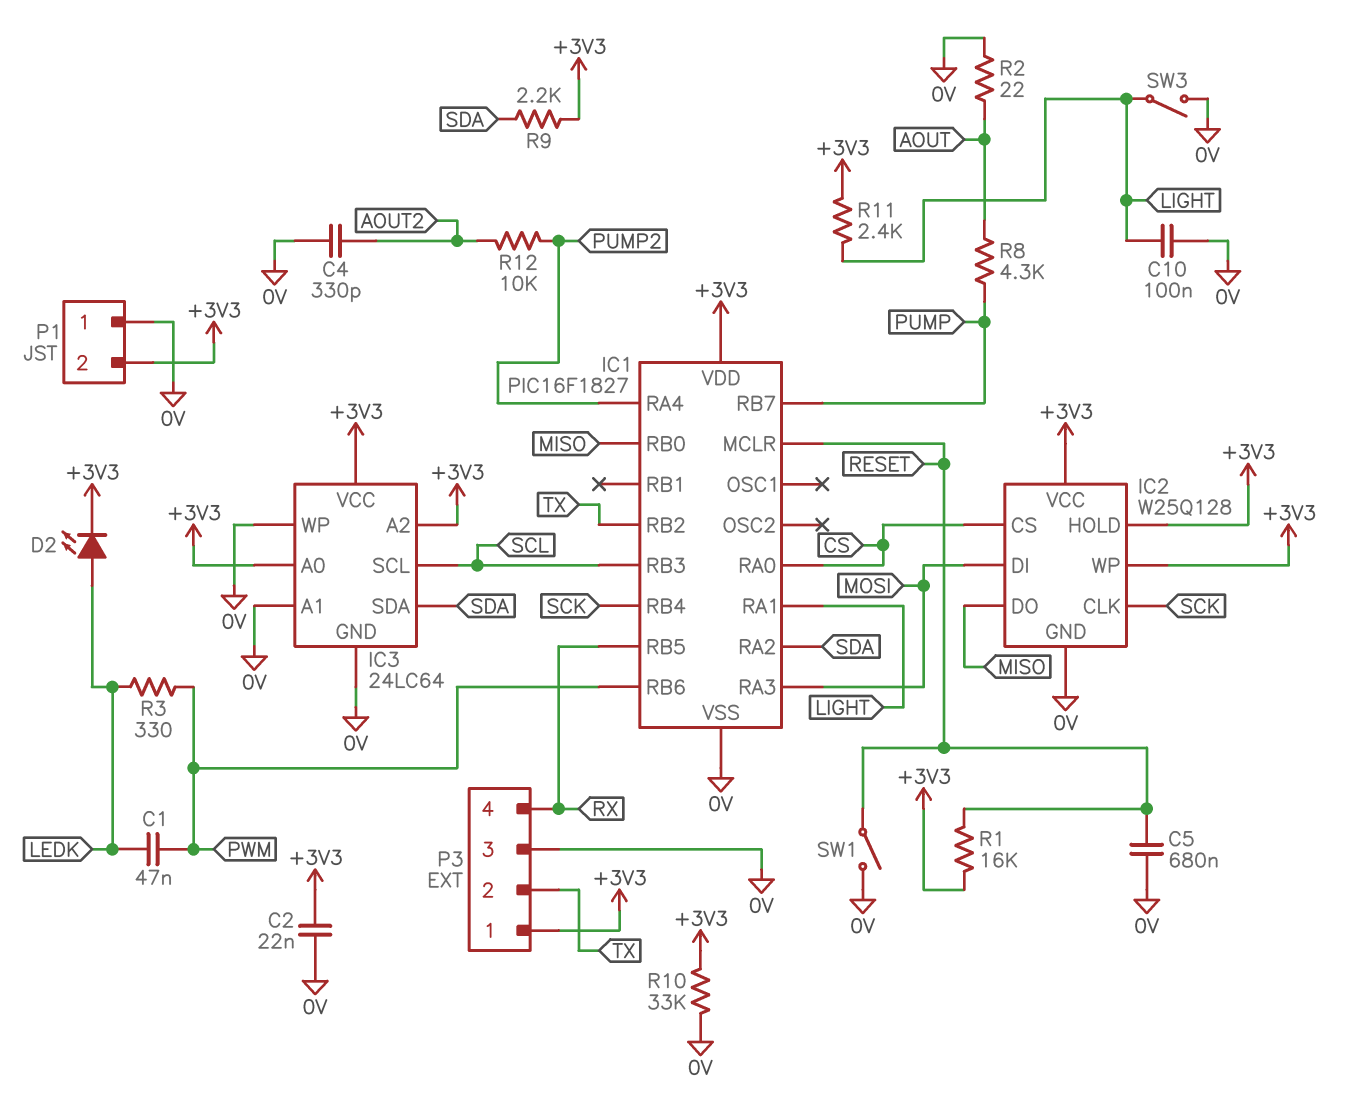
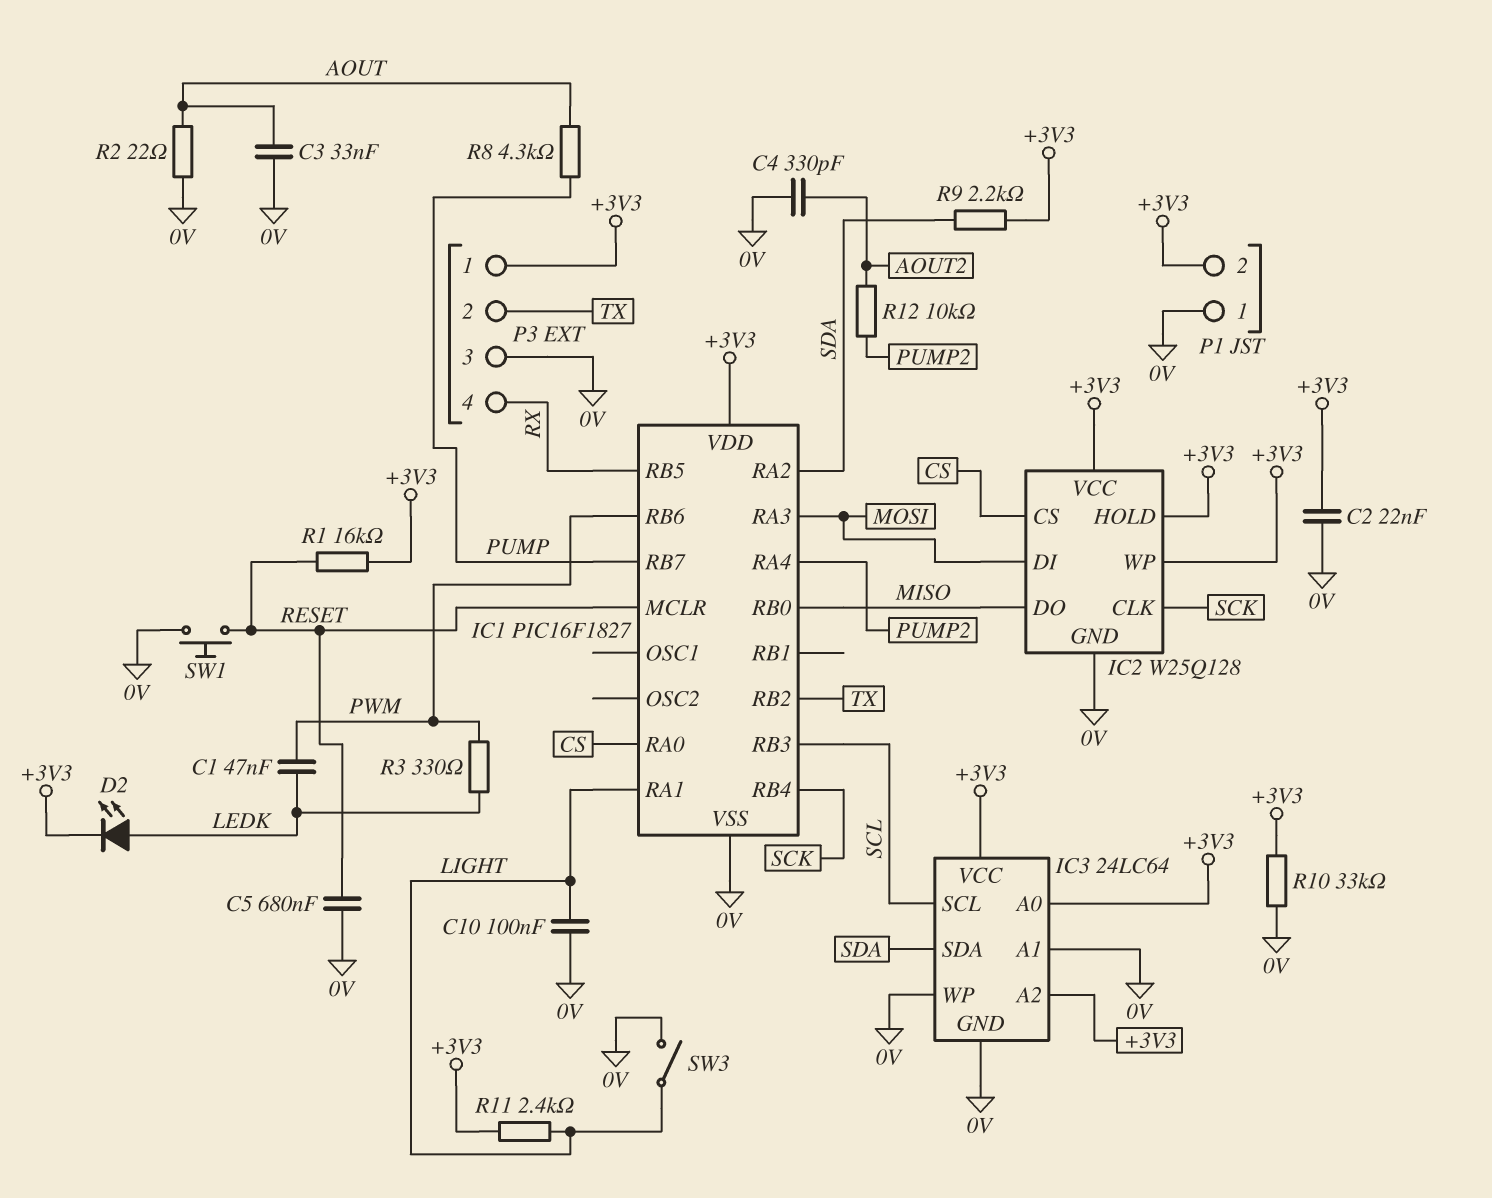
C3: none -> 33nF (0V, AOUT)
SW1: switch (0V, RESET) -> button (0V, RESET)

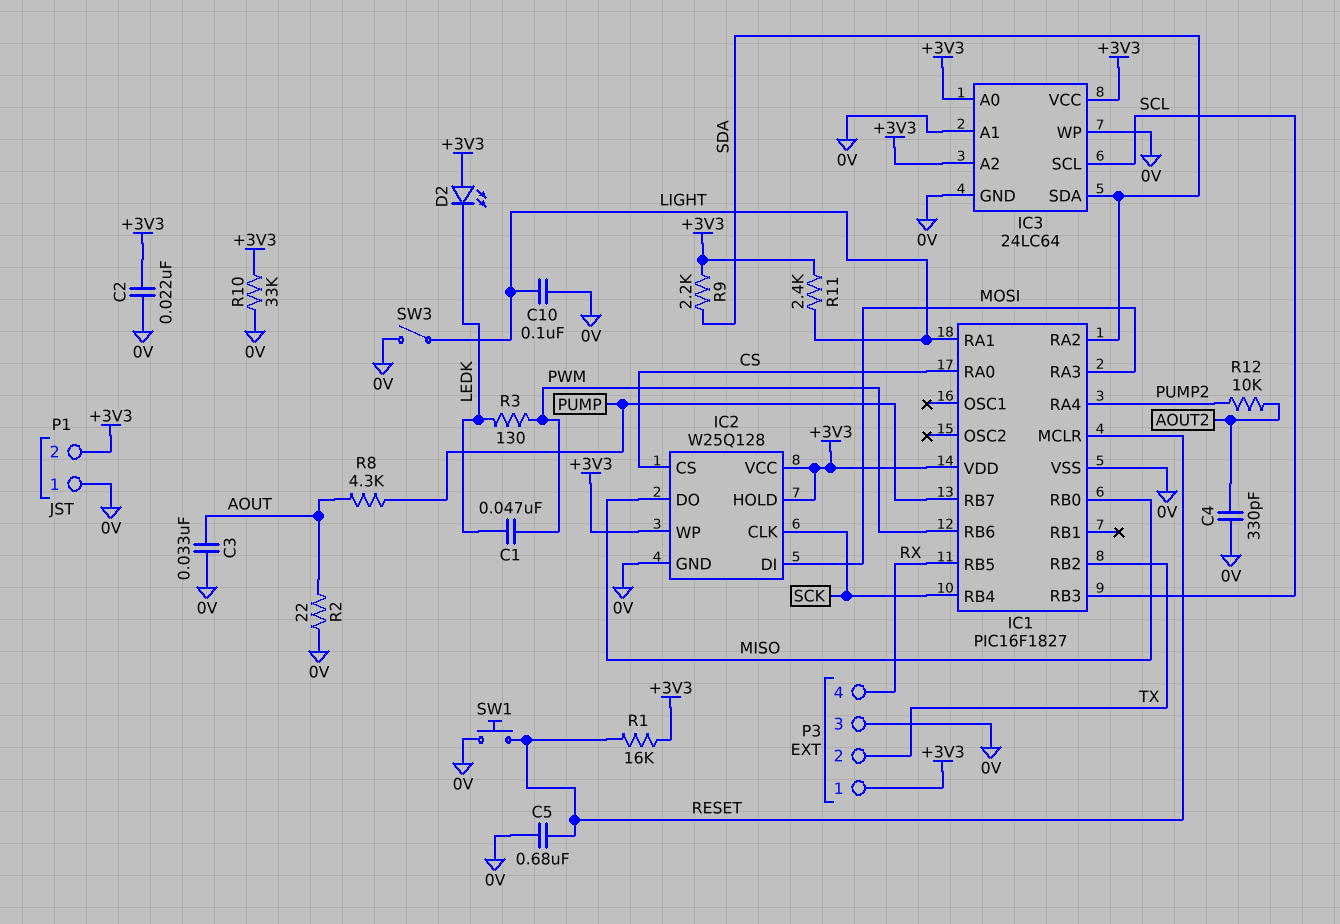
D2: LED (A LEDK, K +3V3) -> LED (A +3V3, K LEDK)
R3: 330 (LEDK, PWM) -> 130 (LEDK, PWM)

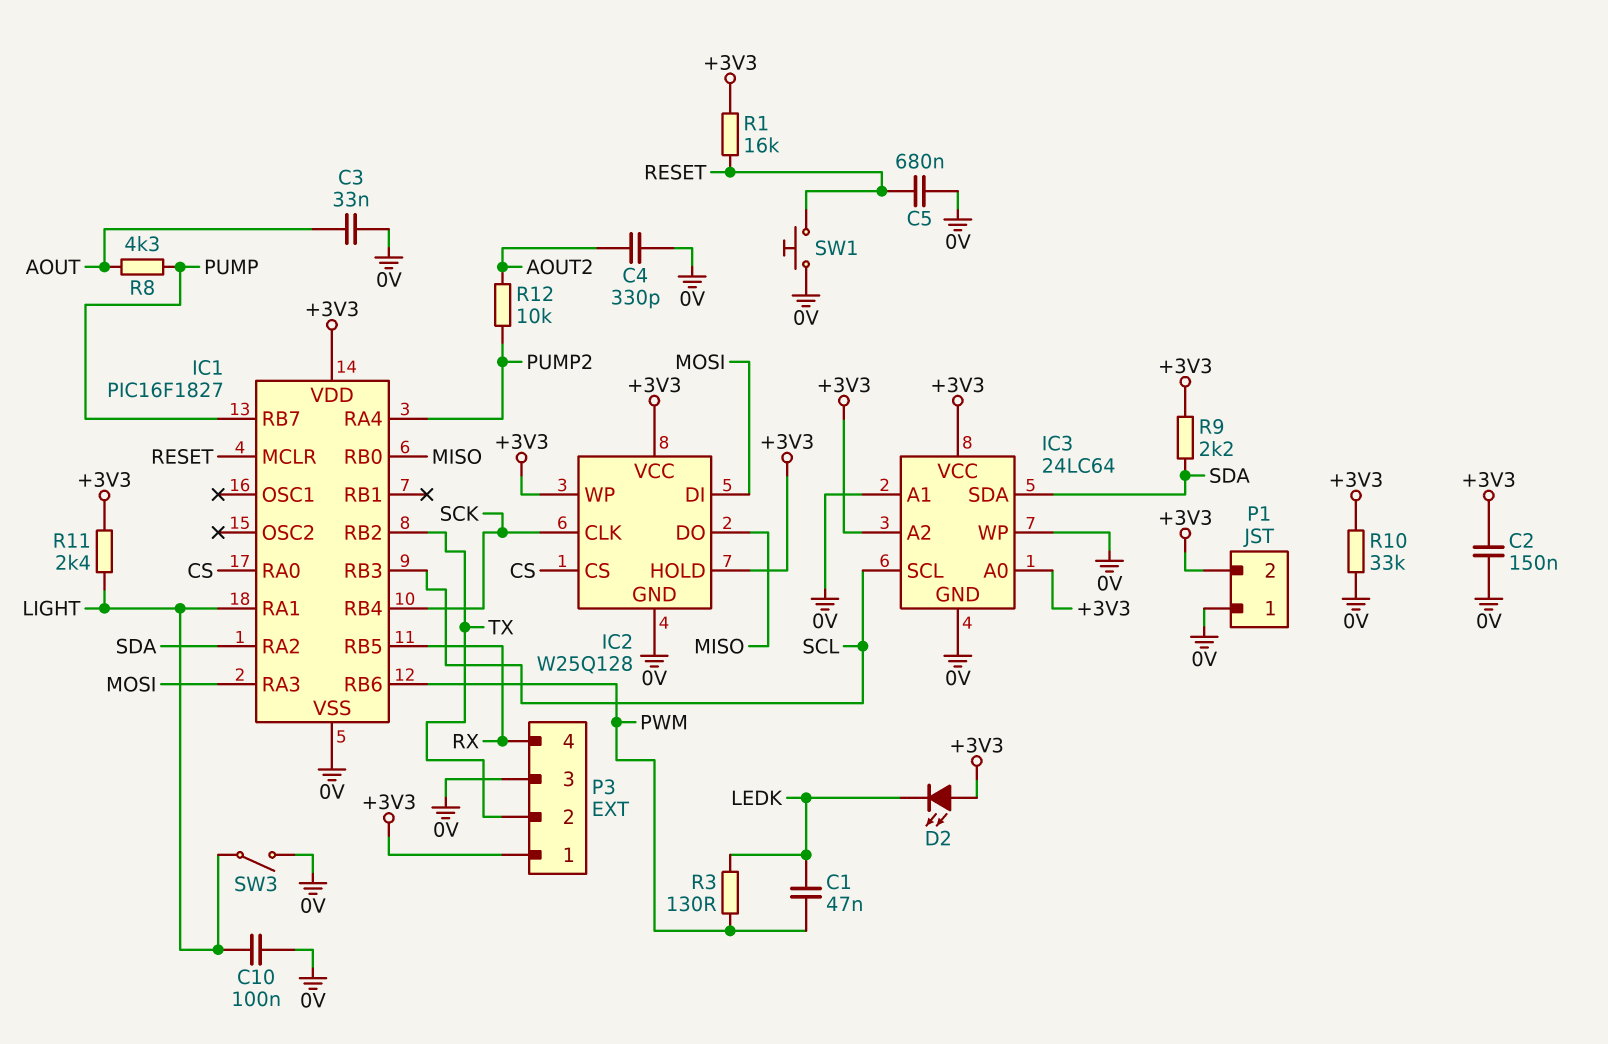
C2: 22nF (+3V3, 0V) -> 150nF (+3V3, 0V)
R2: 22 (0V, AOUT) -> none

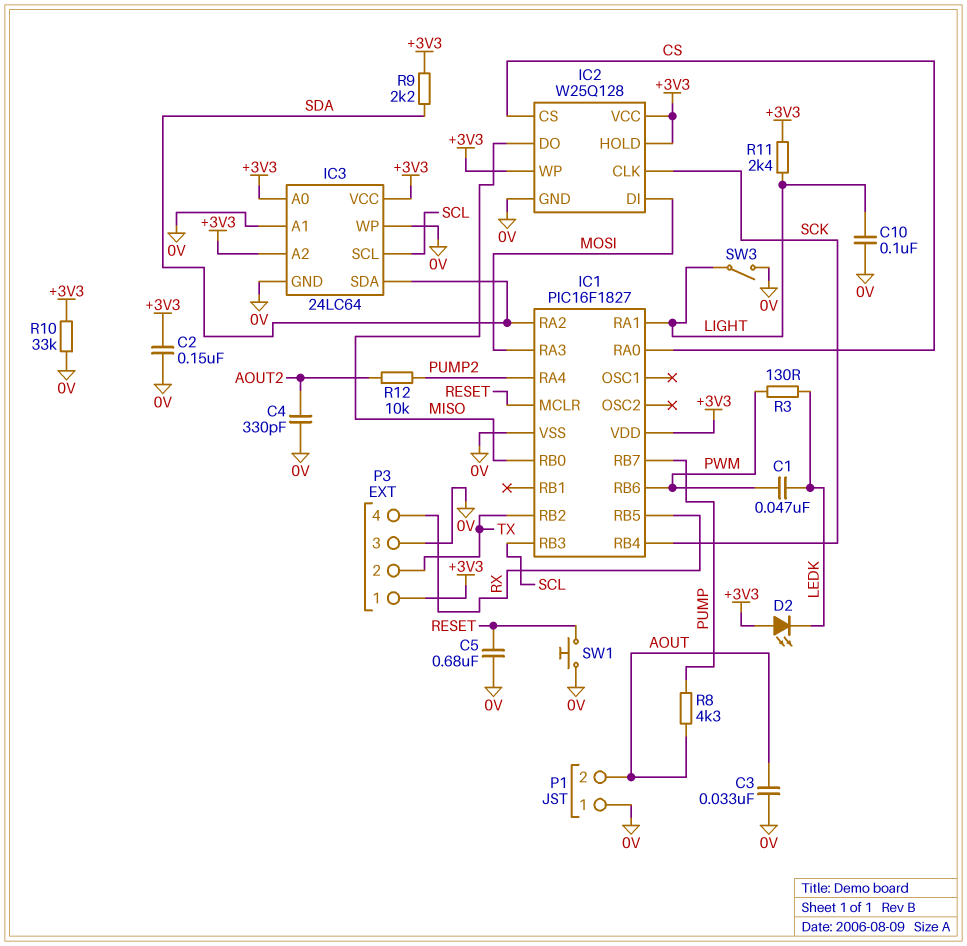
P1 pin 2: +3V3 -> AOUT
R1: 16k (+3V3, RESET) -> none

